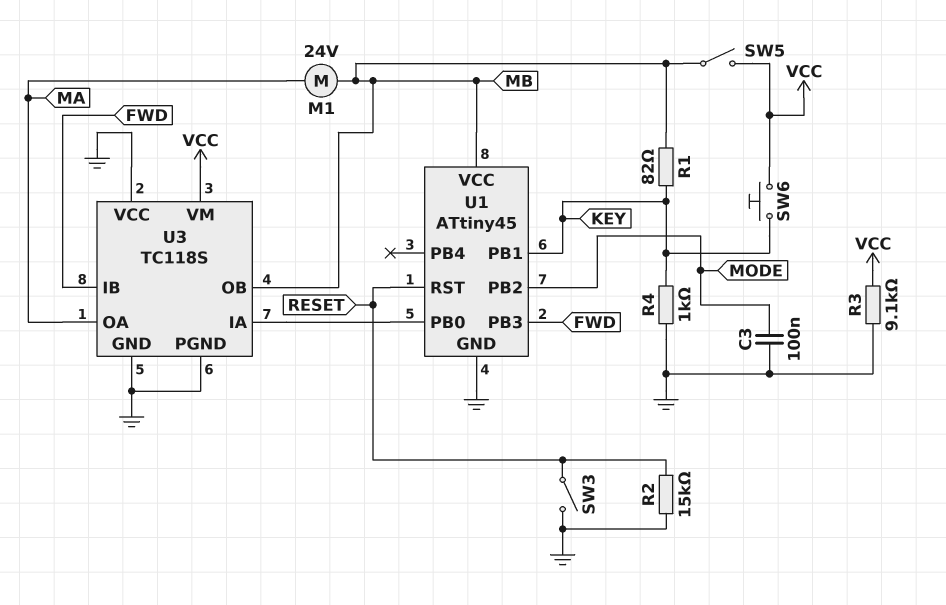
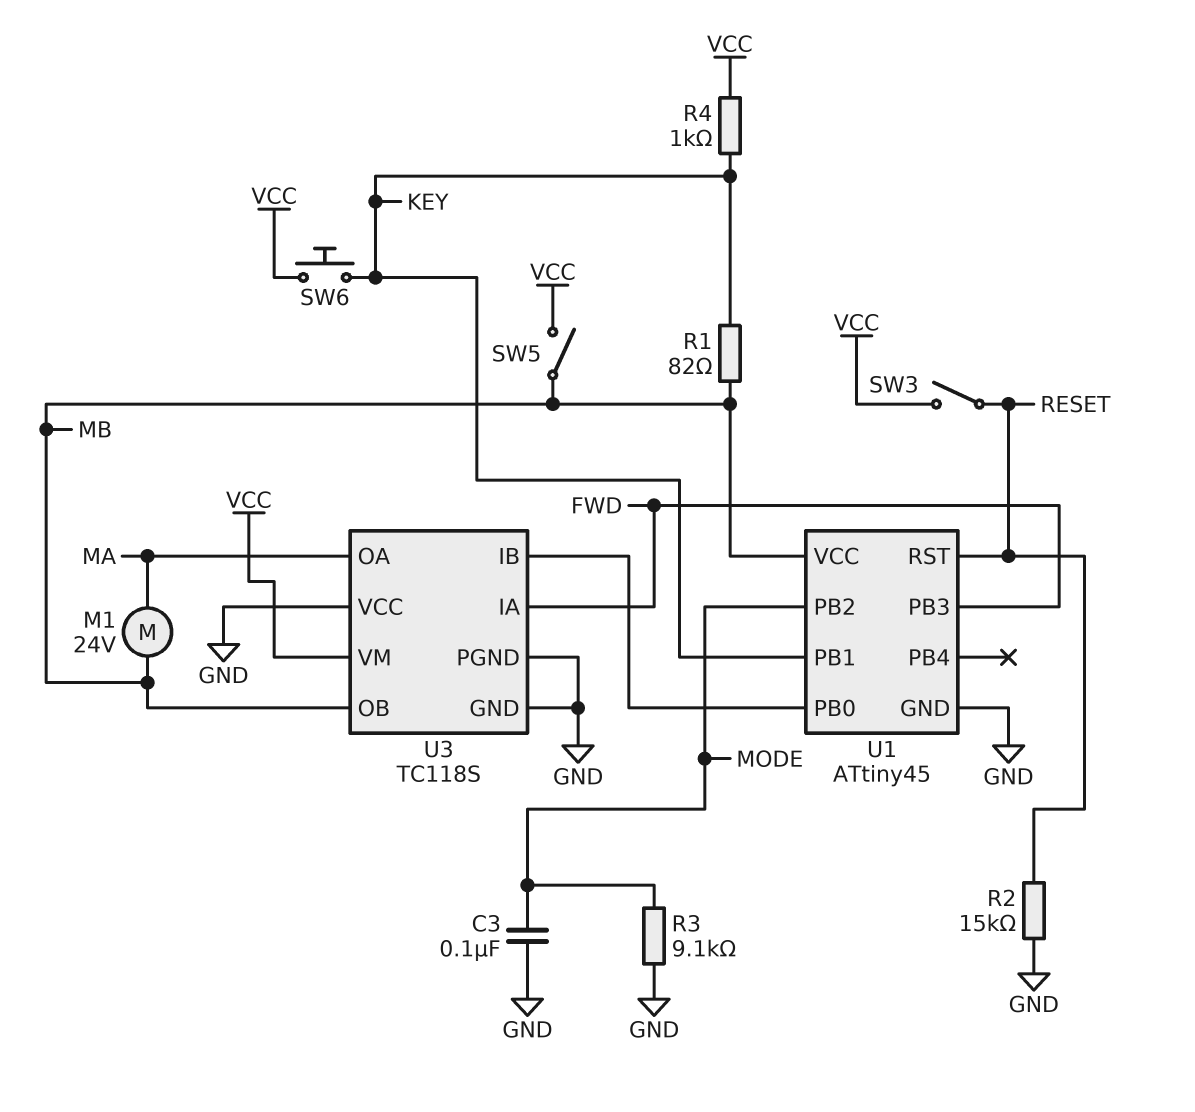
R3: 9.1k (GND, VCC) -> 9.1k (GND, MODE)
R4: 1k (GND, KEY) -> 1k (KEY, VCC)
SW3: switch (GND, RESET) -> switch (RESET, VCC)
U3 pin IA: U1/PB0 -> FWD
U3 pin IB: FWD -> U1/PB0

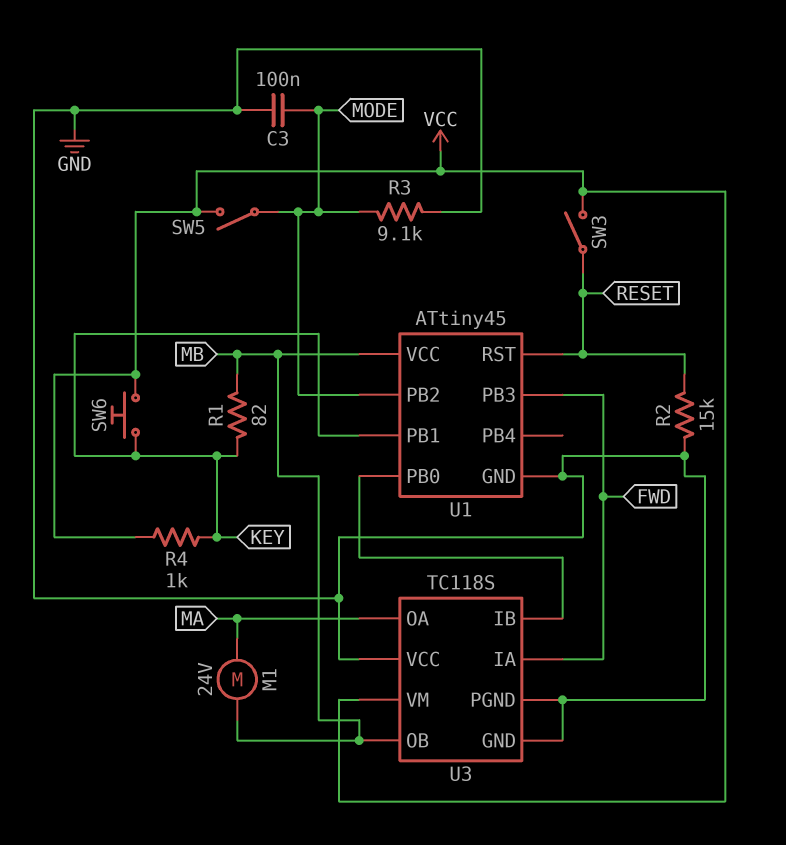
SW5: switch (MB, VCC) -> switch (MODE, VCC)

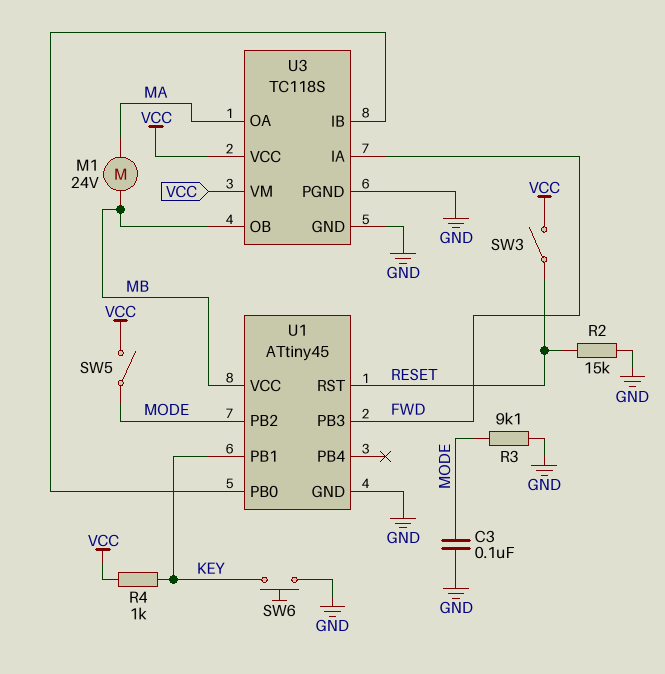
R1: 82 (KEY, MB) -> none
SW6: button (KEY, VCC) -> button (GND, KEY)
U3 pin VCC: GND -> VCC

